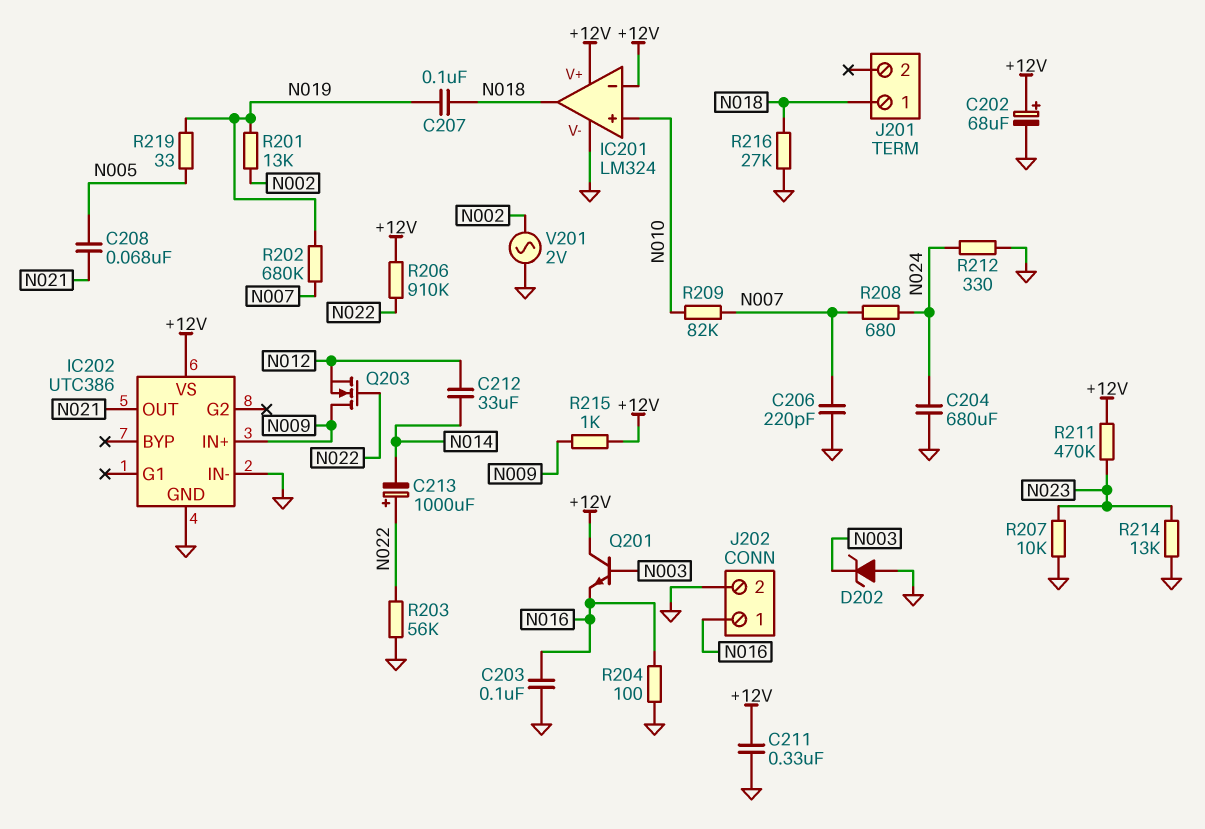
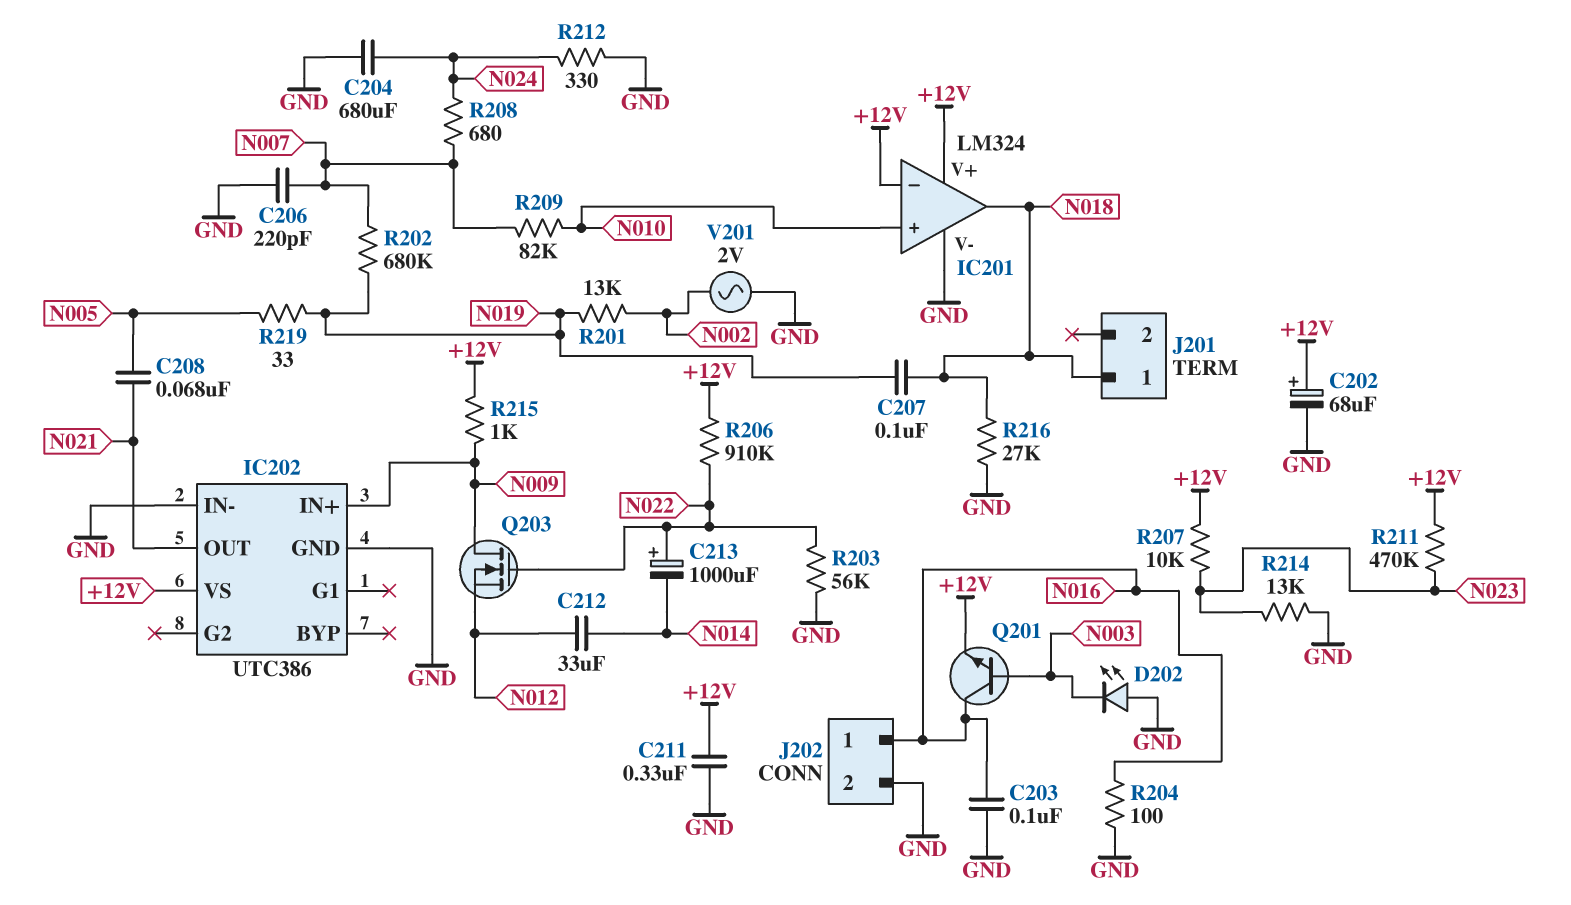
D202: zener (A GND, K N003) -> LED (A GND, K N003)
Q201: NPN (B N003, C +12V, E N016) -> NPN (B N003, C N016, E +12V)
R207: 10k (GND, N023) -> 10k (+12V, N023)

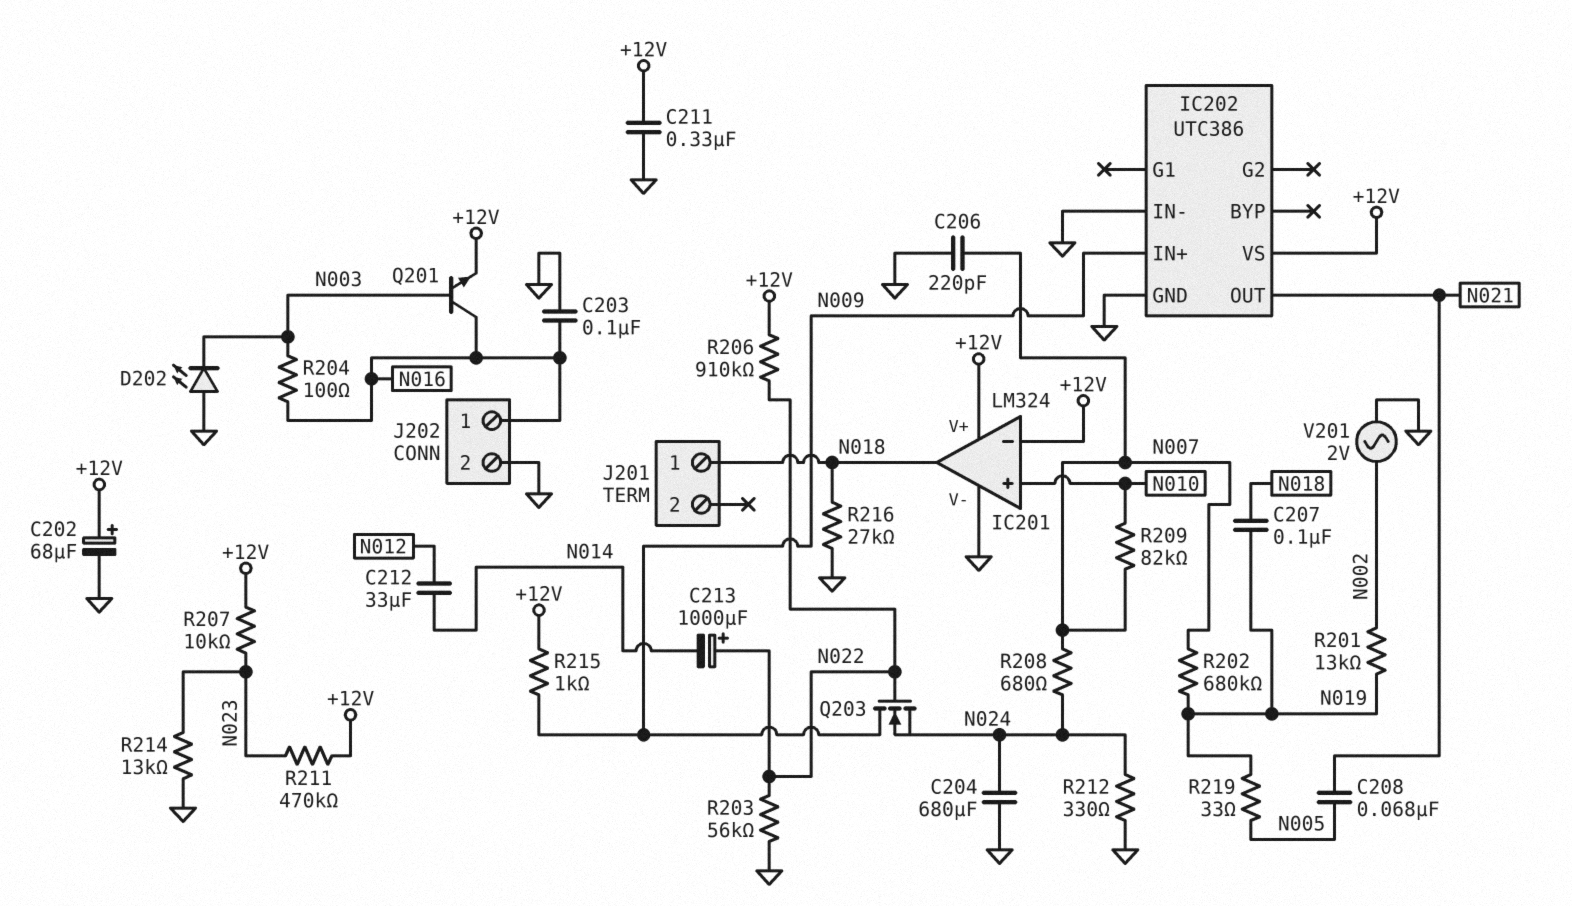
Q203: NMOS (G N022, D N009, S N012) -> NMOS (G N022, D N009, S N024)
R204: 100 (GND, N016) -> 100 (N003, N016)

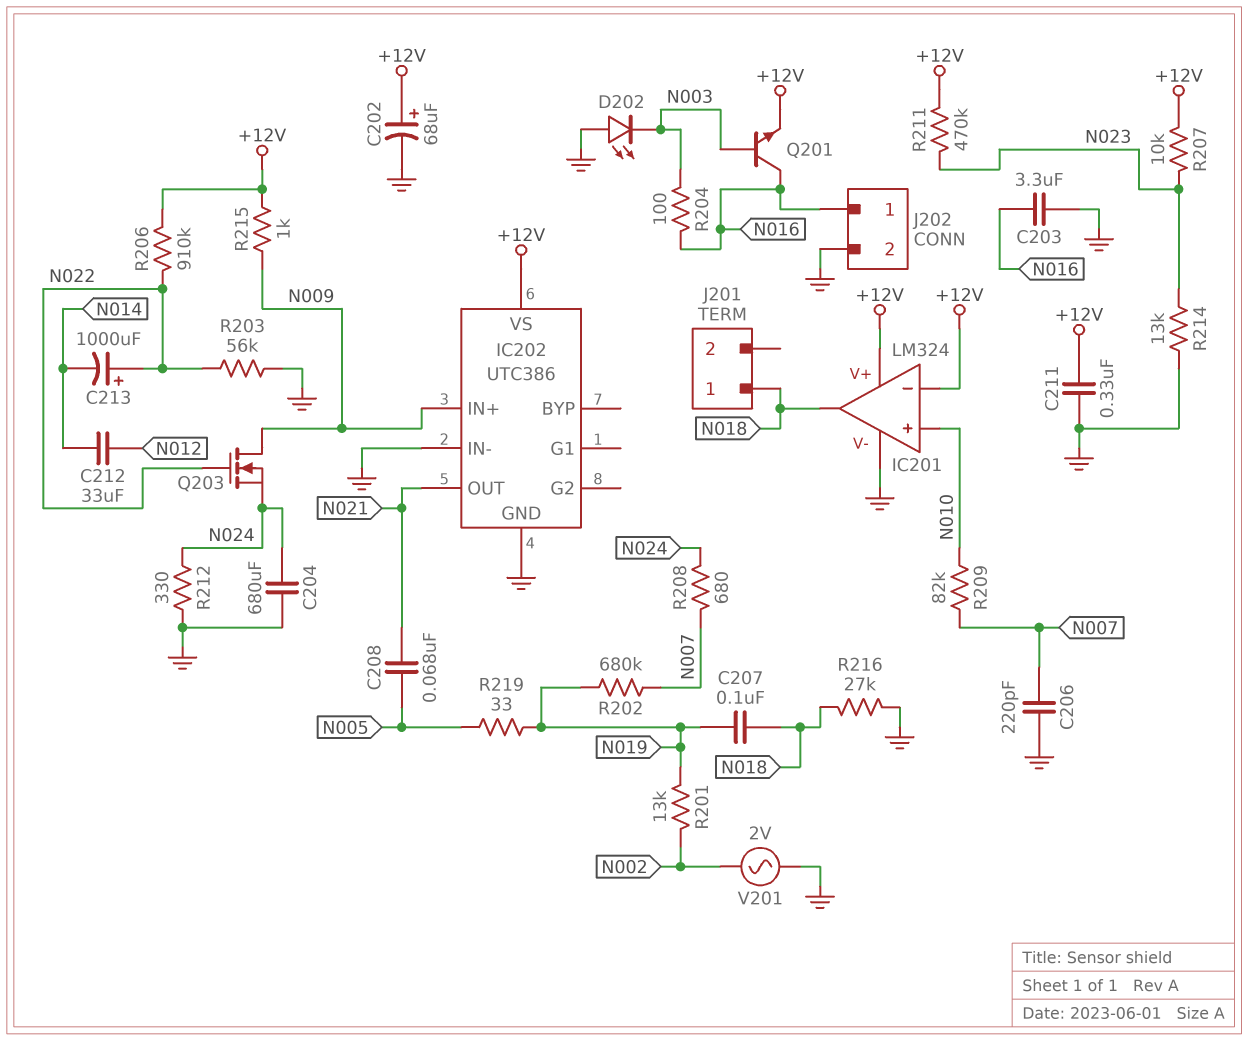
C203: 100nF (GND, N016) -> 3.3uF (GND, N016)

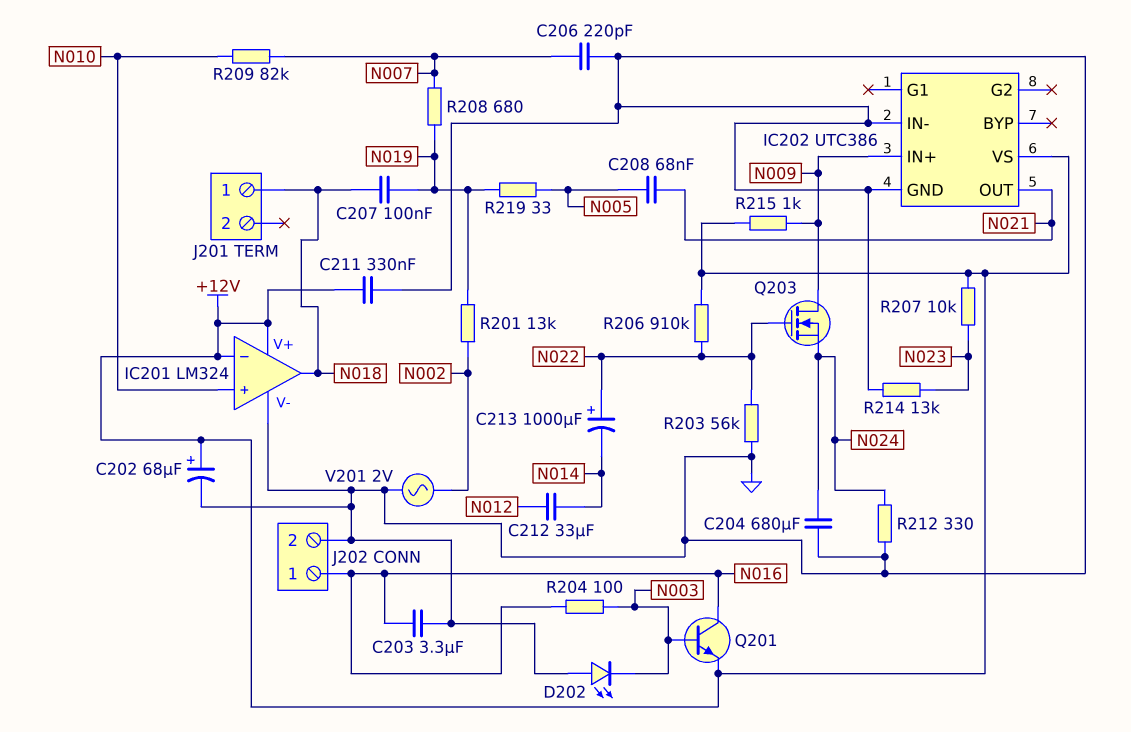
R202: 680k (N007, N019) -> none
R208: 680 (N007, N024) -> 680 (N007, N019)
R211: 470k (+12V, N023) -> none
R216: 27k (GND, N018) -> none

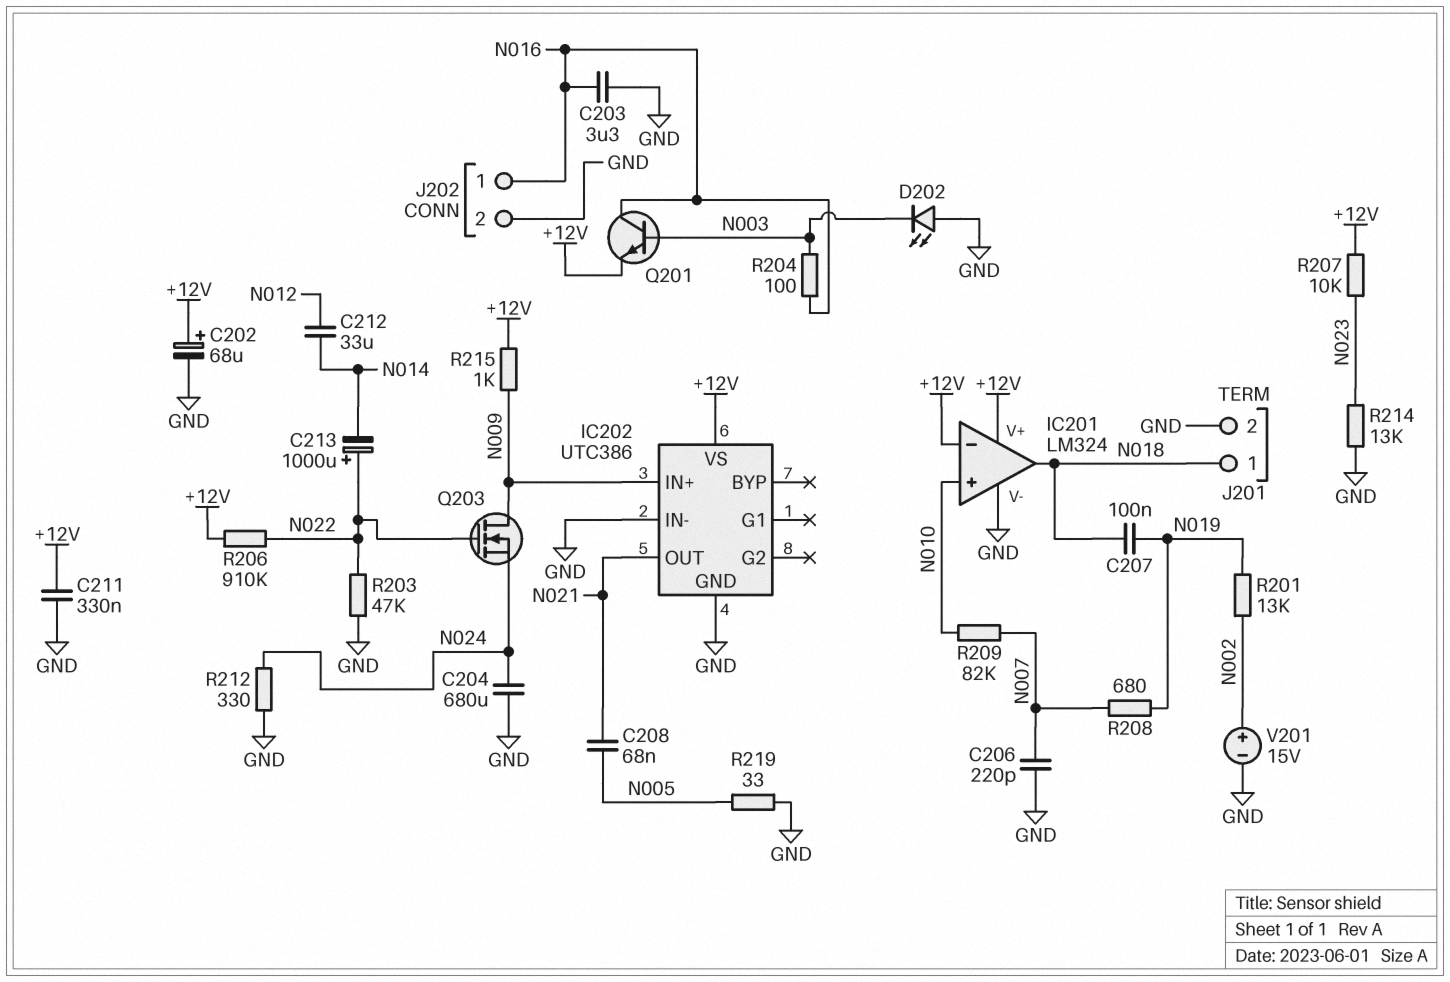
J201 pin 2: none -> GND
R203: 56k (GND, N022) -> 47k (GND, N022)
R219: 33 (N005, N019) -> 33 (GND, N005)
V201: AC 2V (GND, N002) -> 15V (plus N002, minus GND)

